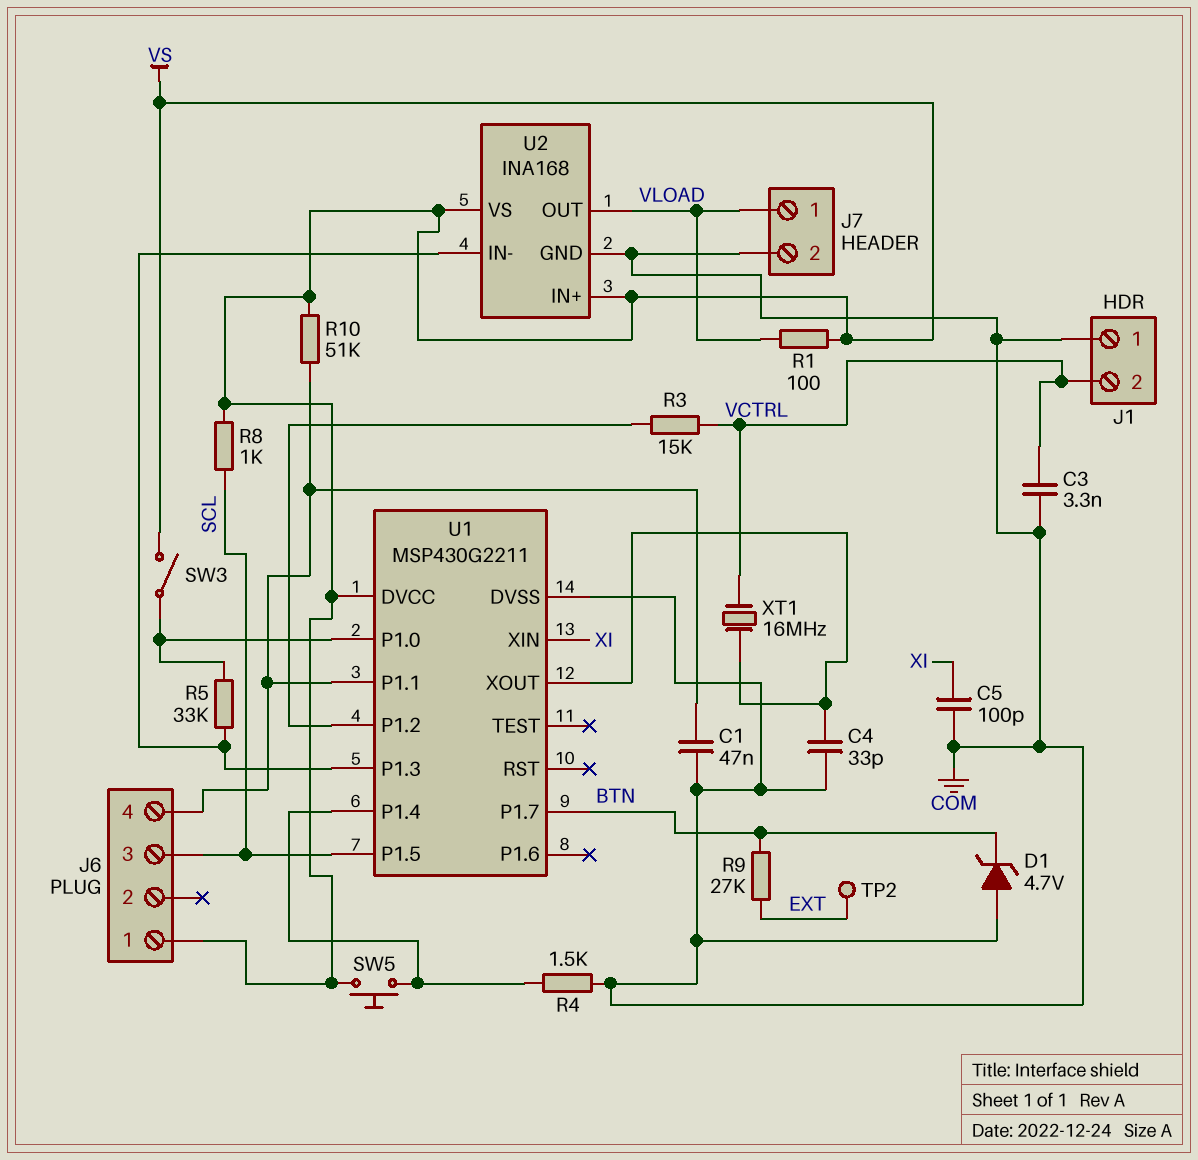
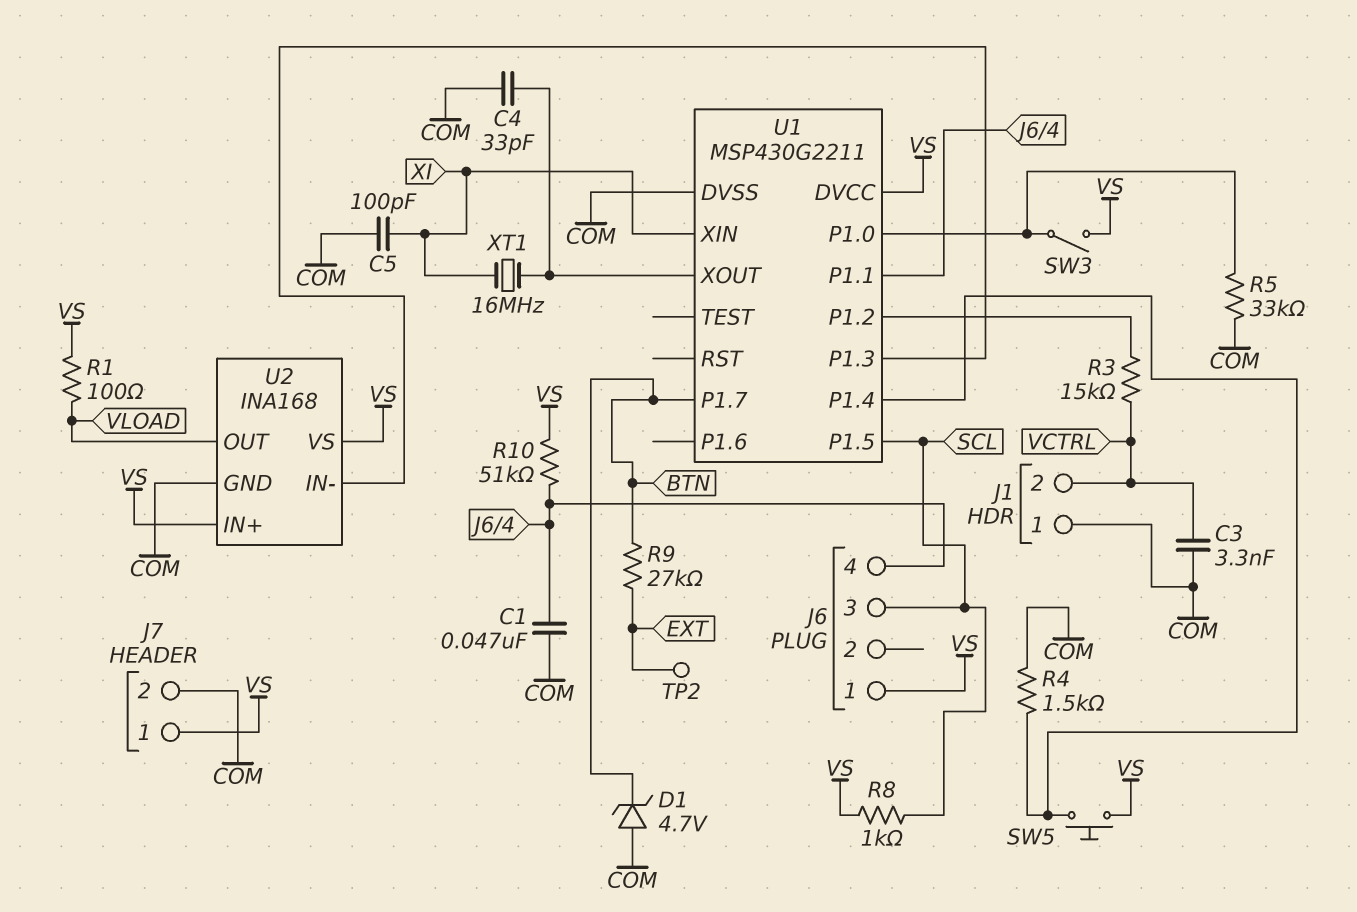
J7 pin 1: VLOAD -> VS
R5: 33k (U1/P1.0, U1/P1.3) -> 33k (COM, U1/P1.0)
XT1: 16MHz (U1/XOUT, VCTRL) -> 16MHz (U1/XOUT, XI)

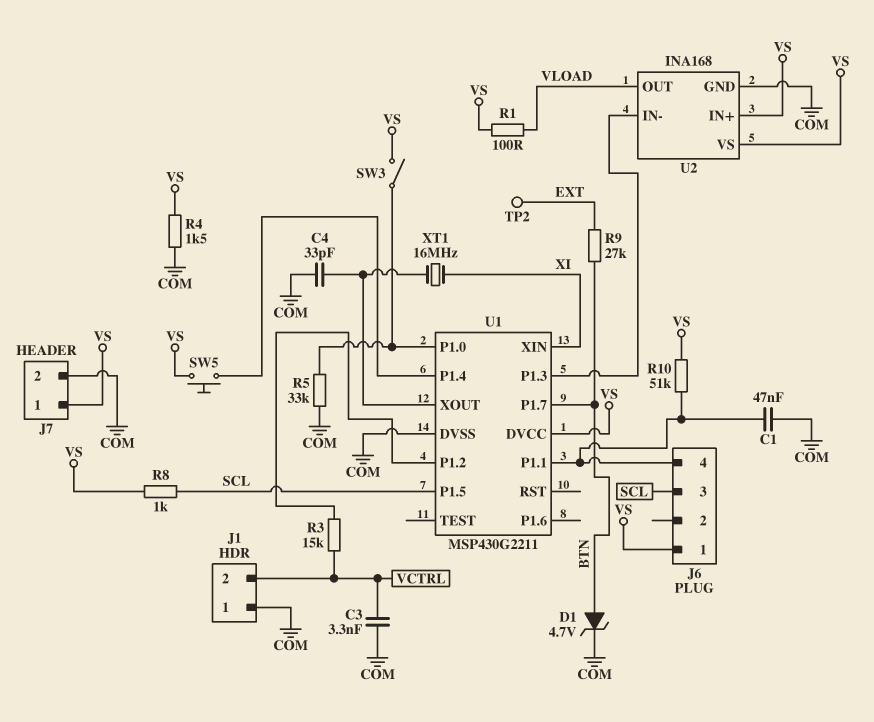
C5: 100pF (COM, XI) -> none
D1: zener 4.7V (A COM, K BTN) -> zener 4.7V (A BTN, K COM)
R4: 1.5k (COM, U1/P1.4) -> 1.5k (COM, VS)

